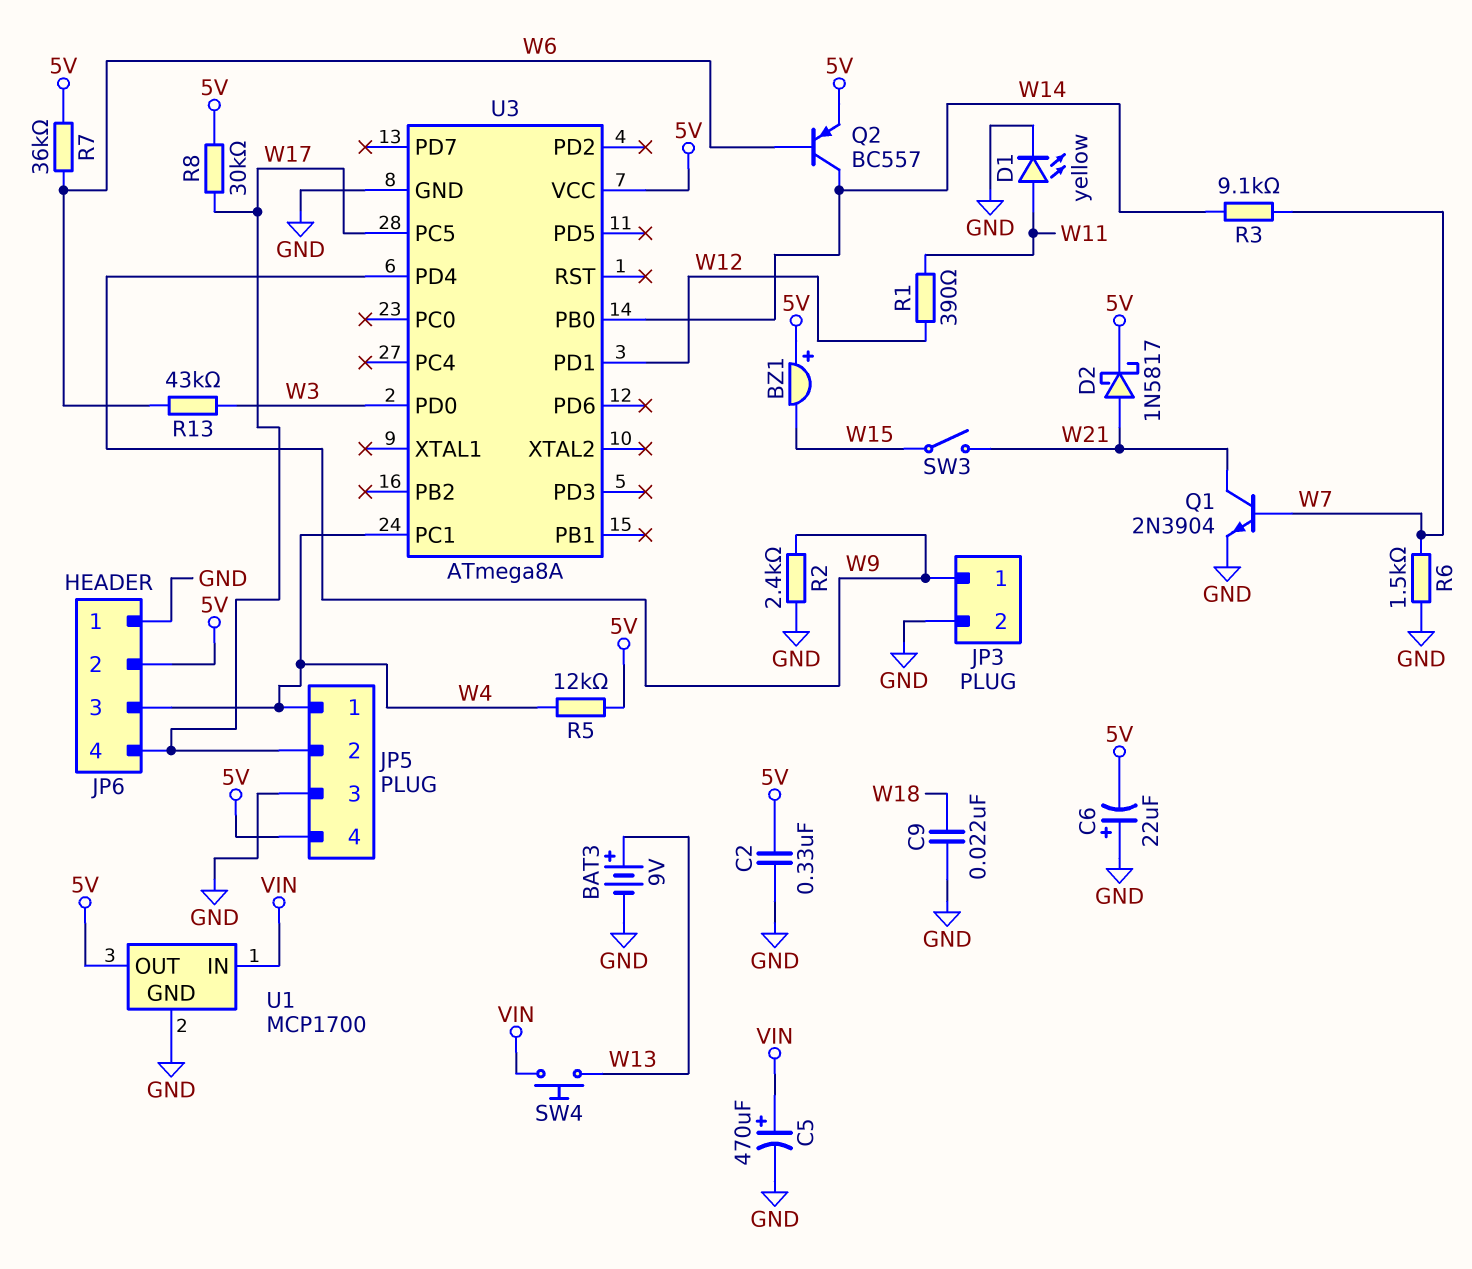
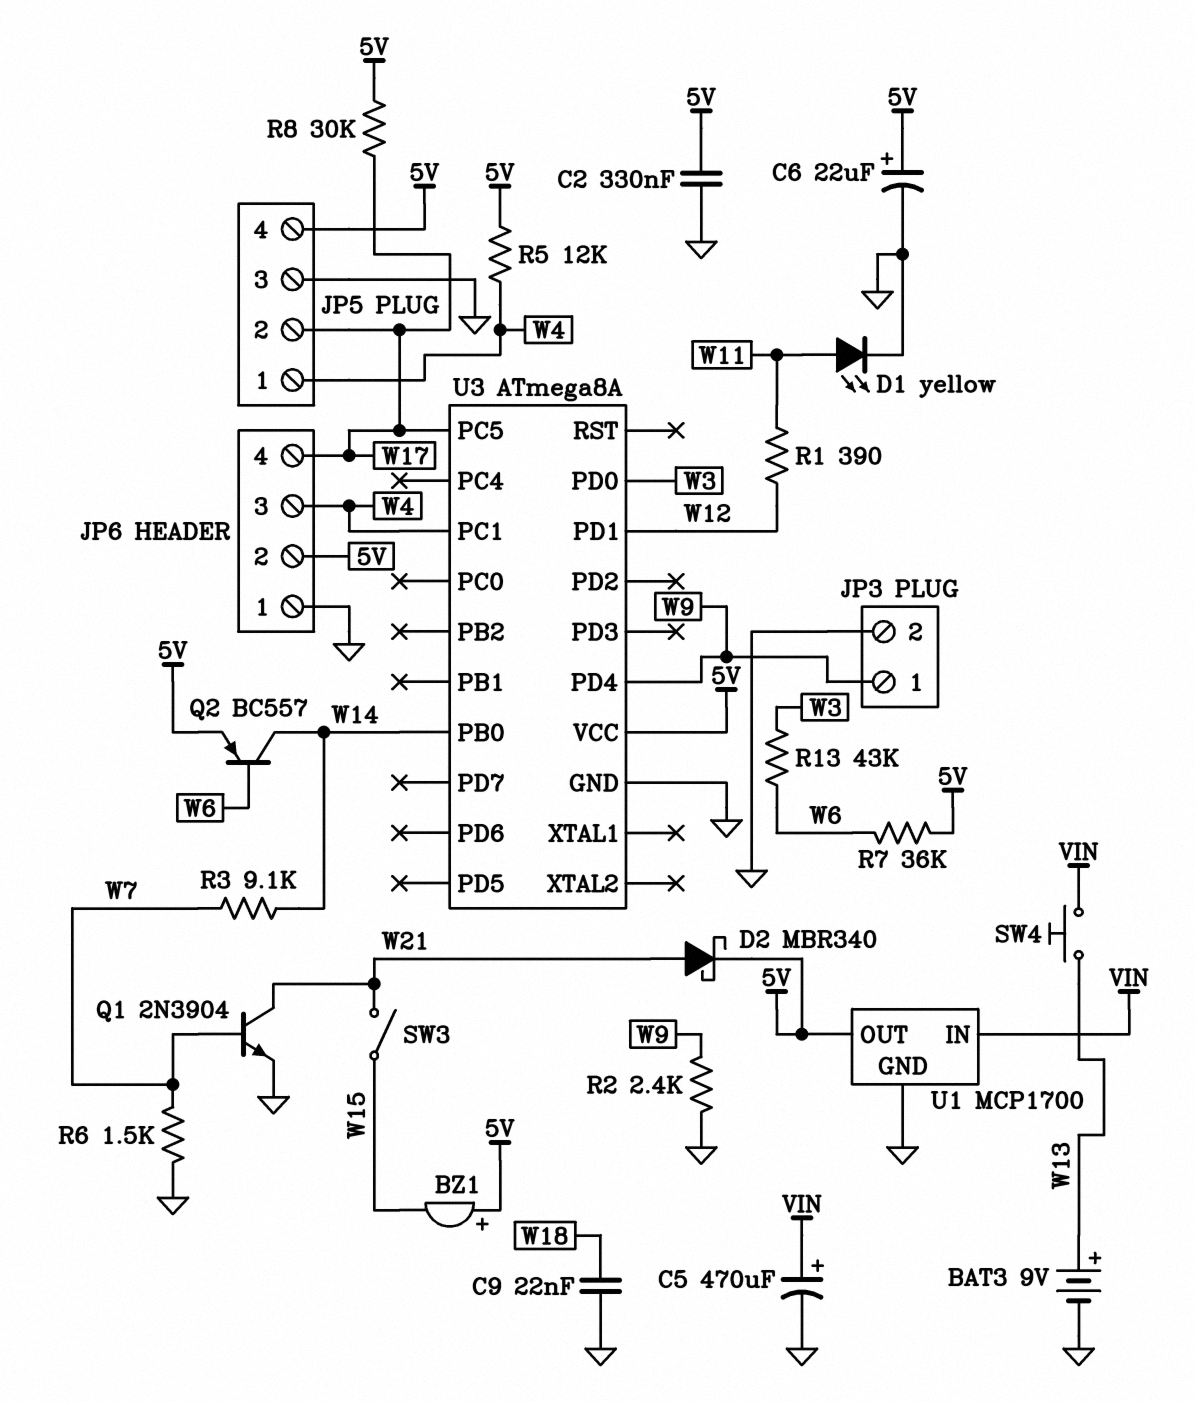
C6: 22uF (plus GND, minus 5V) -> 22uF (plus 5V, minus GND)
D2: schottky 1N5817 (A W21, K 5V) -> schottky MBR340 (A W21, K 5V)

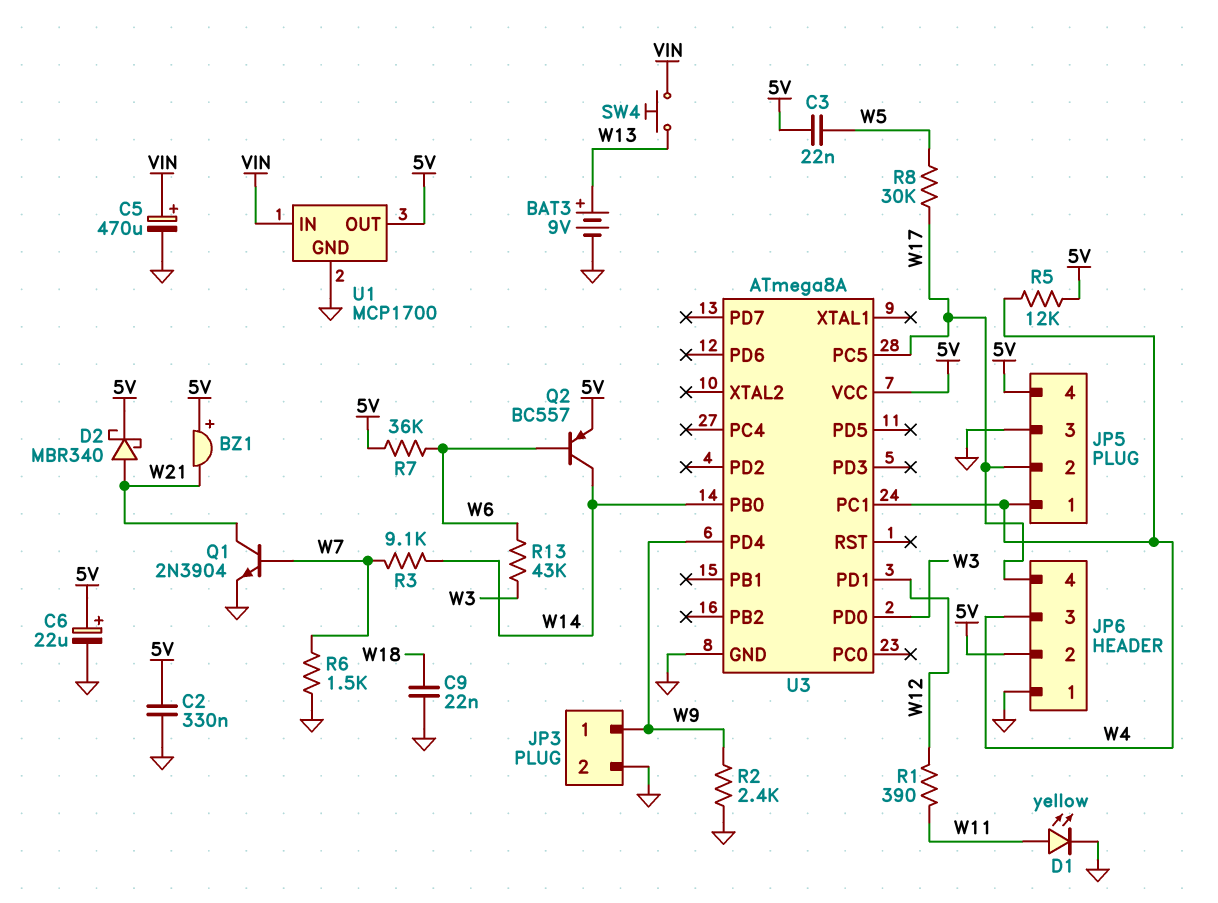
BZ1: buzzer (plus 5V, minus W15) -> buzzer (plus 5V, minus W21)
C3: none -> 22nF (5V, W5)
R8: 30k (5V, W17) -> 30k (W5, W17)
SW3: switch (W15, W21) -> none

